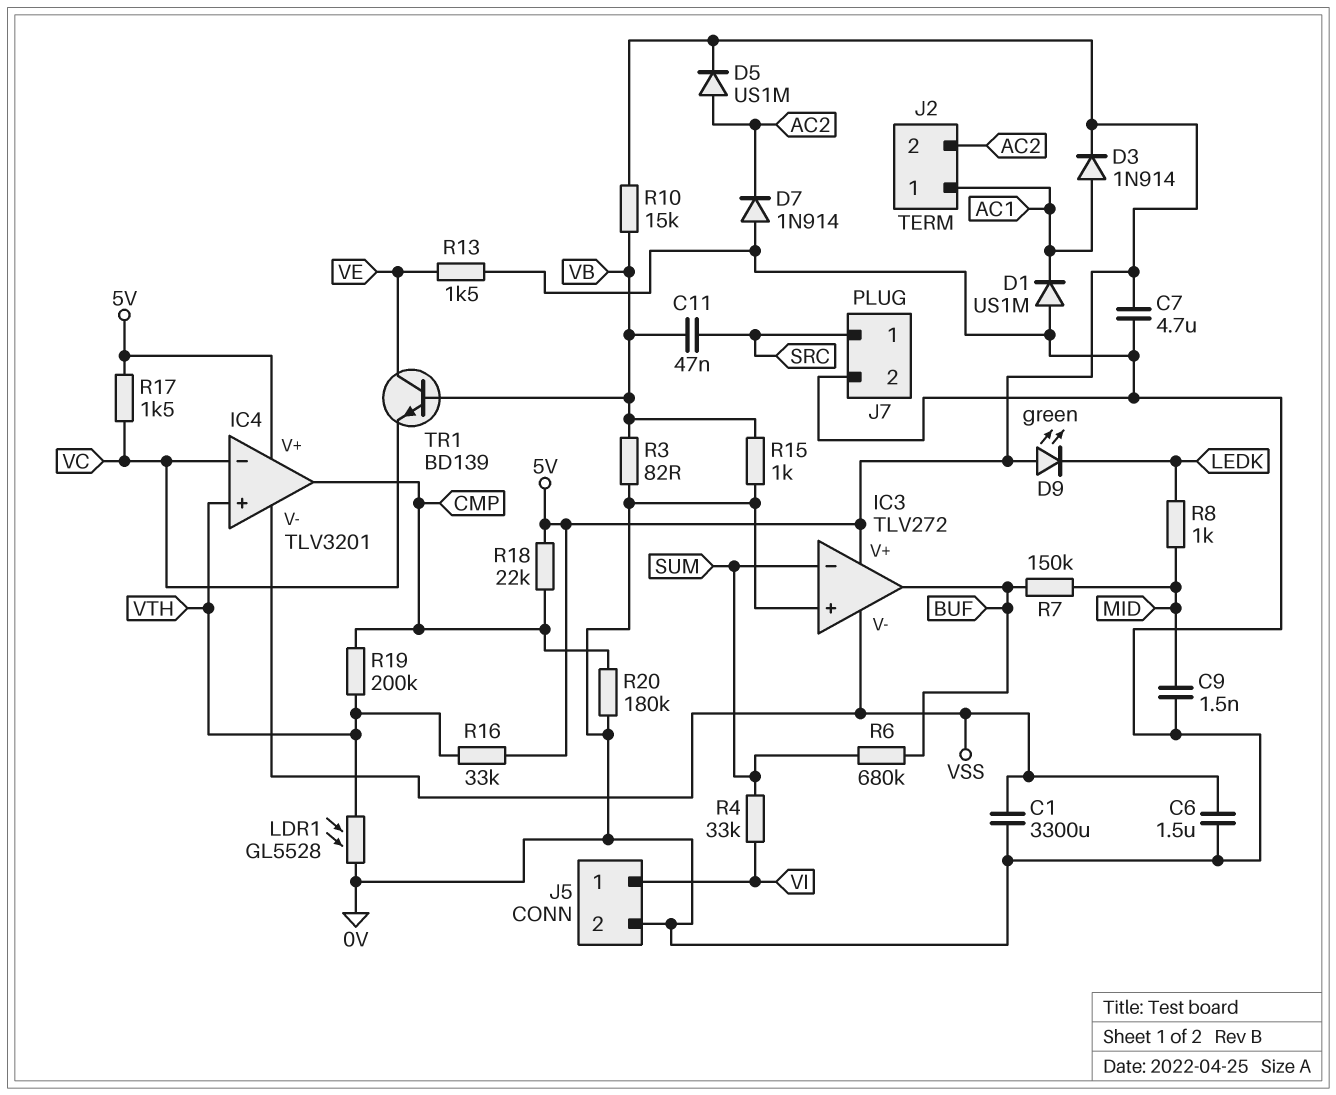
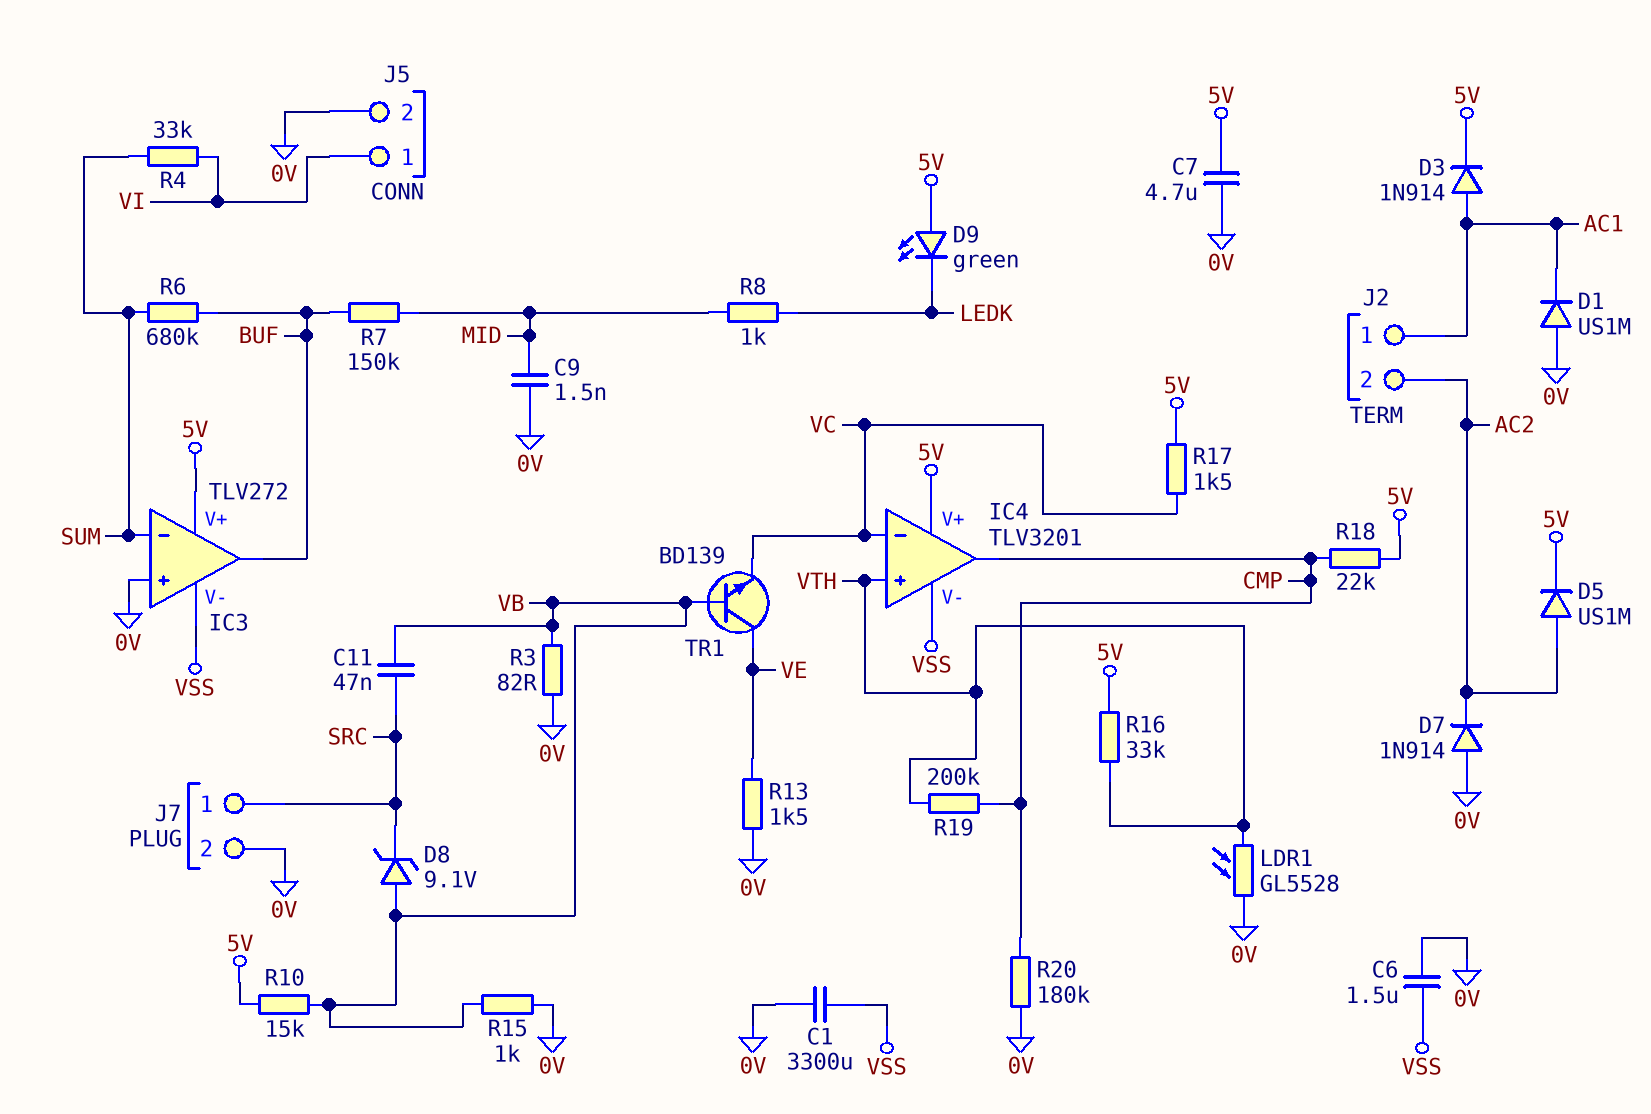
D8: none -> zener 9.1V (A VB, K SRC)

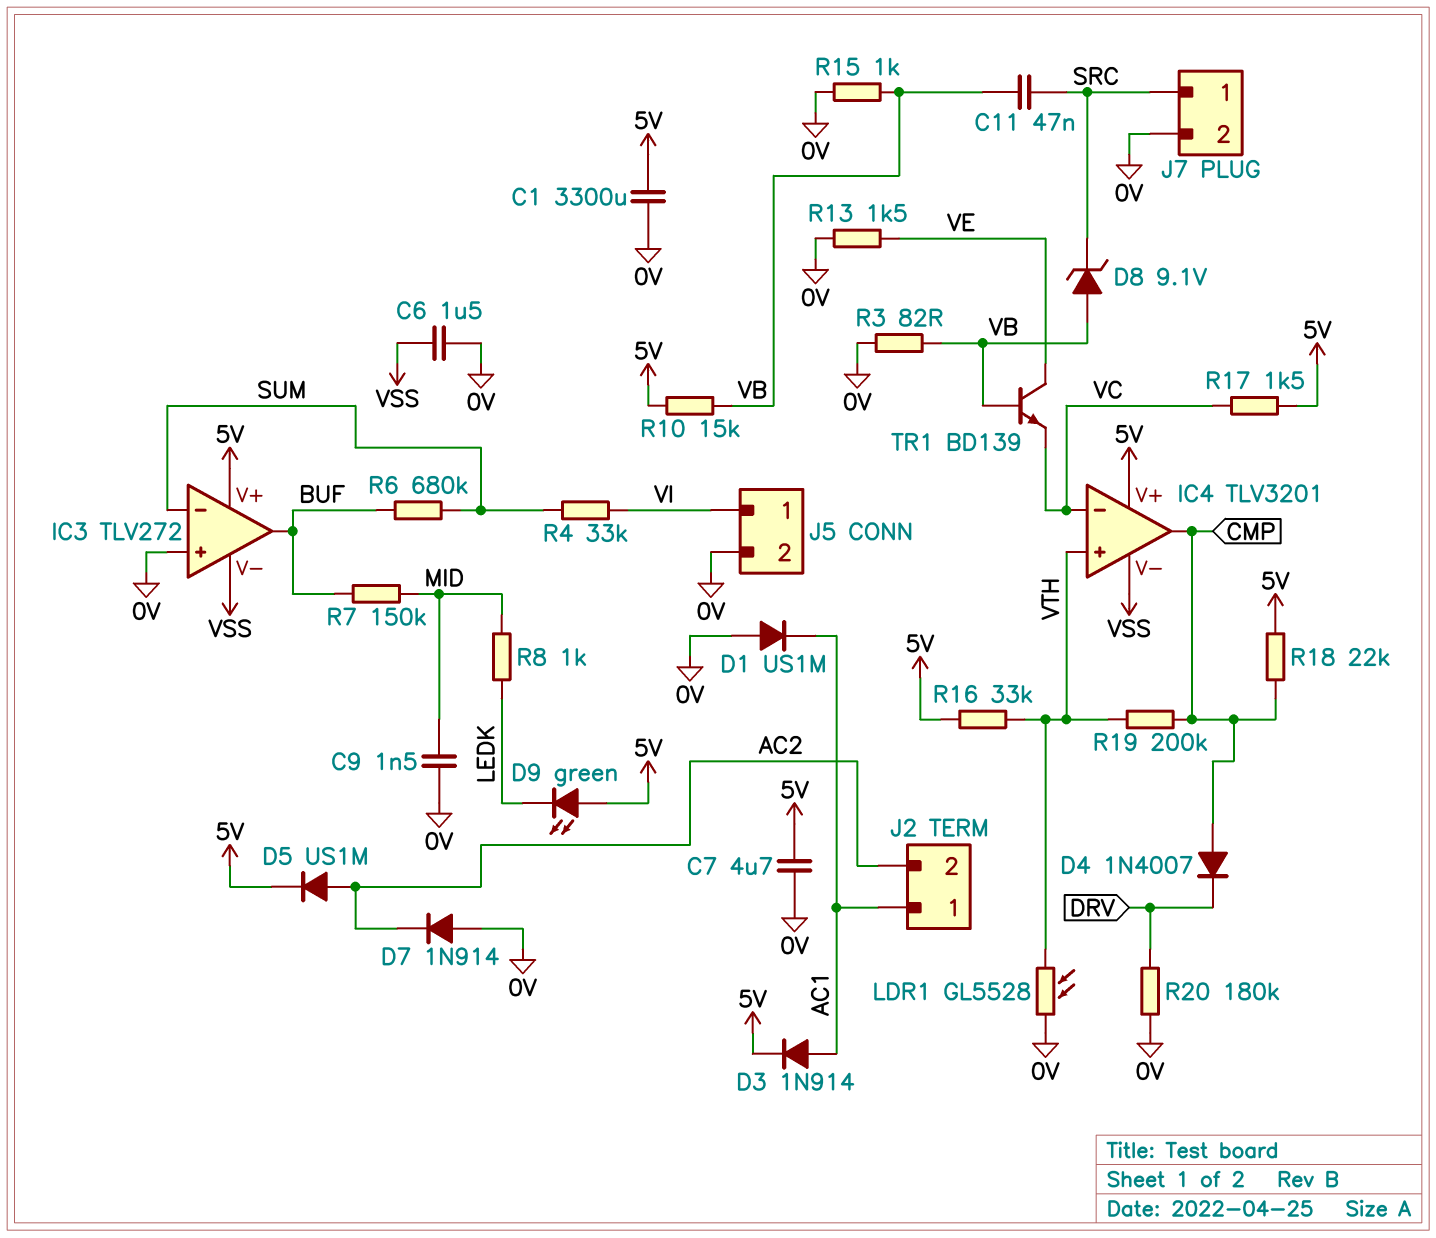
C1: 3300uF (0V, VSS) -> 3300uF (0V, 5V)
D4: none -> diode 1N4007 (A CMP, K DRV)
R20: 180k (0V, CMP) -> 180k (0V, DRV)

